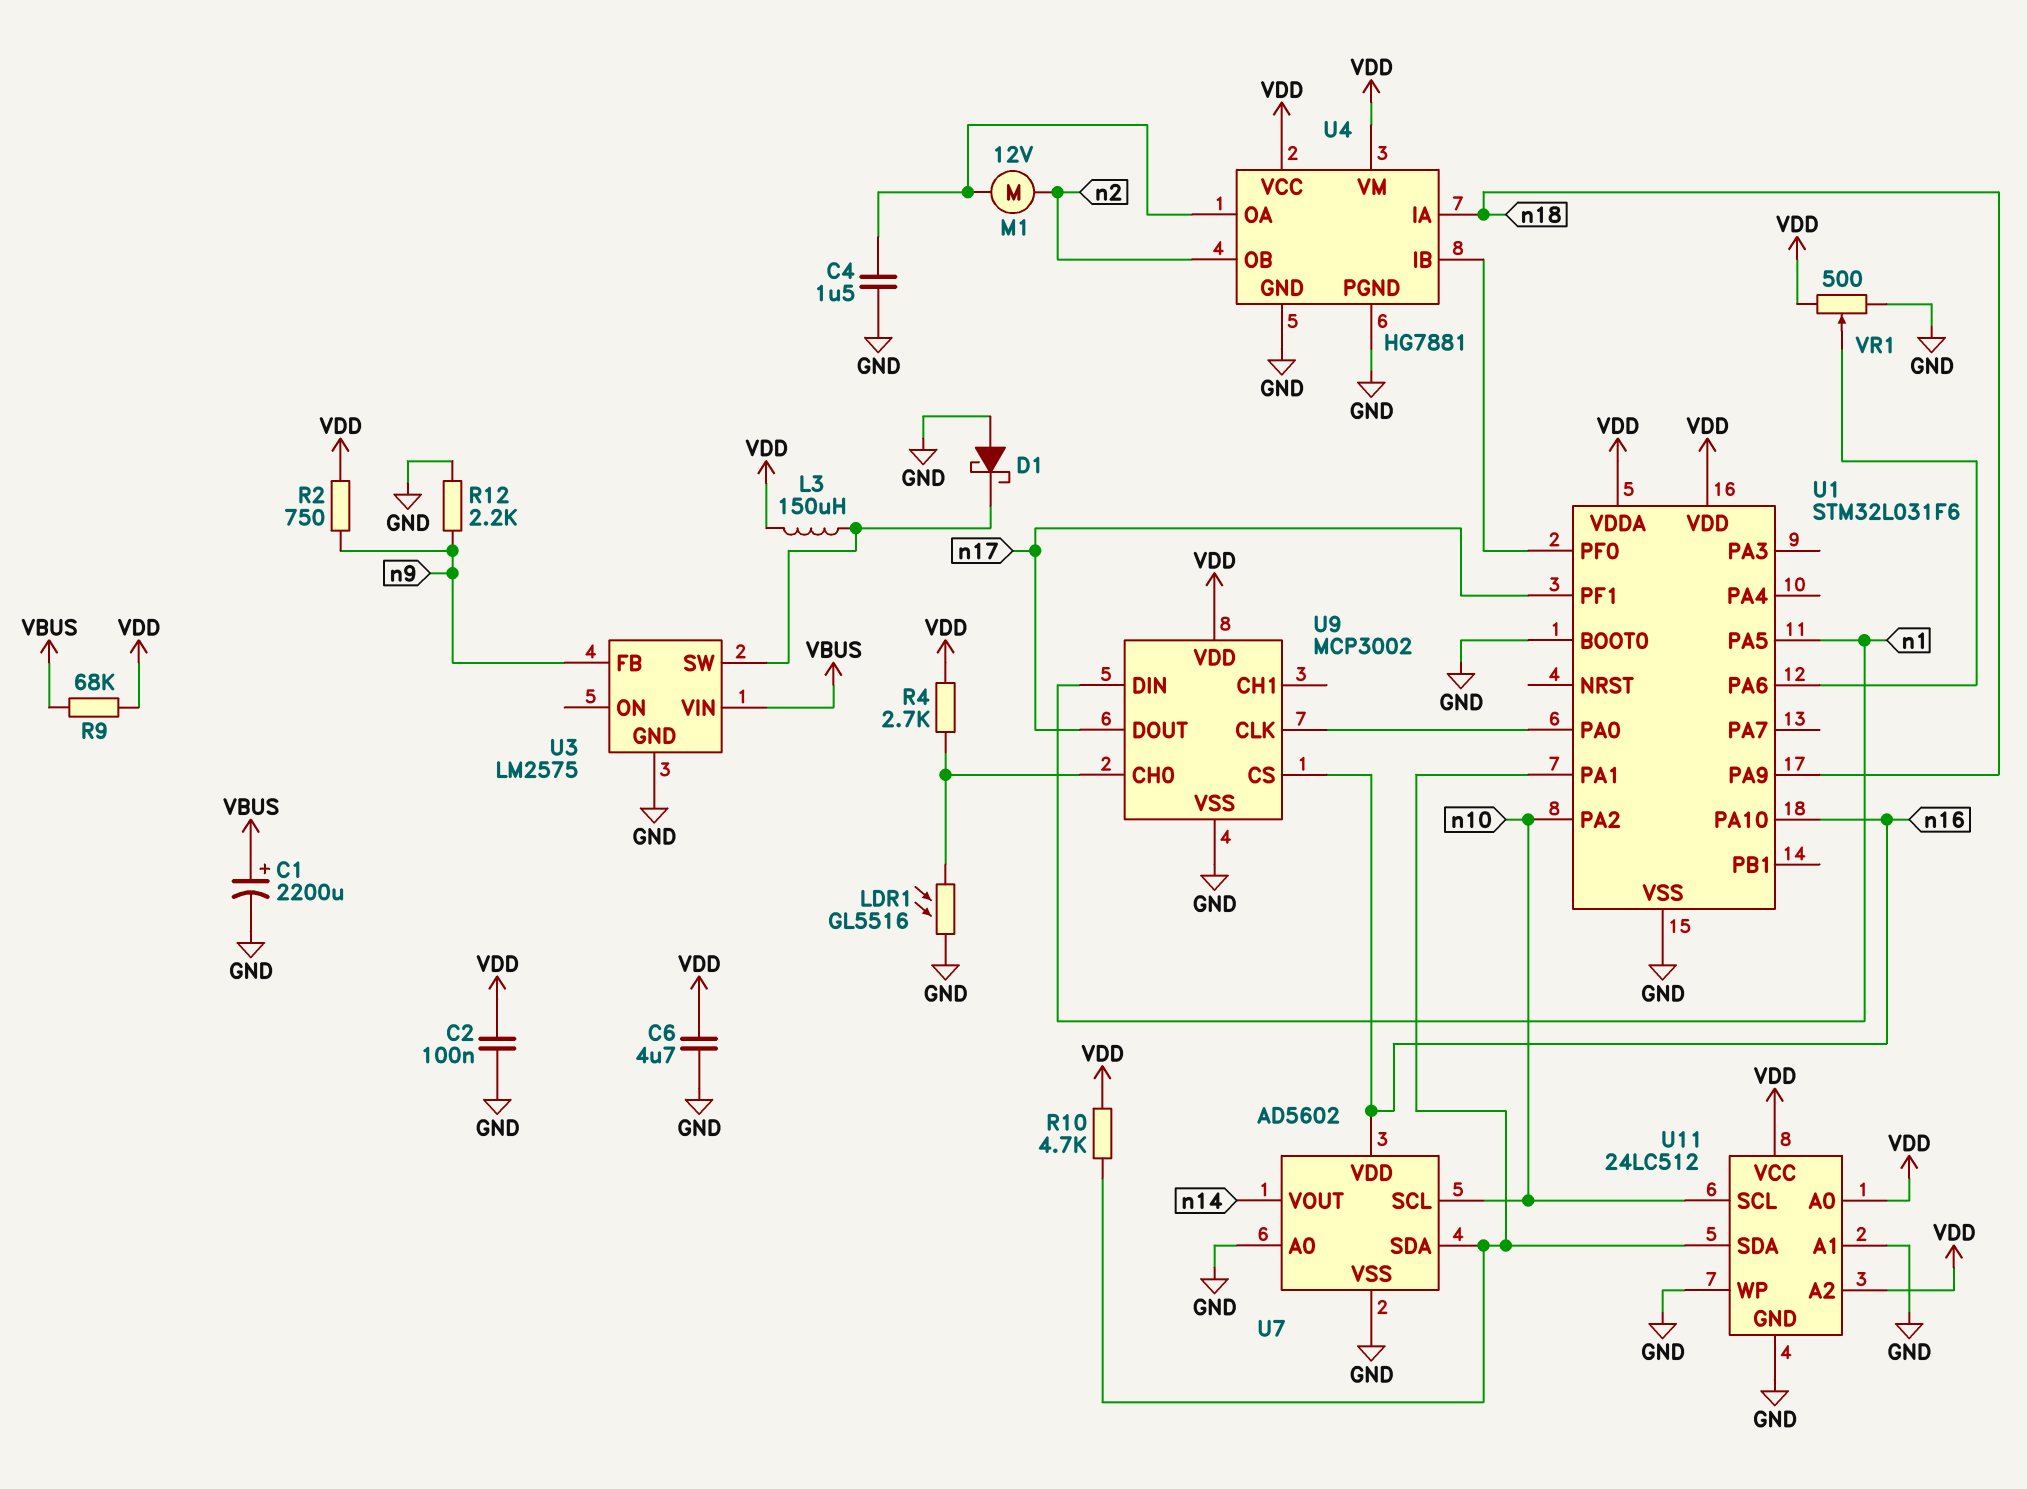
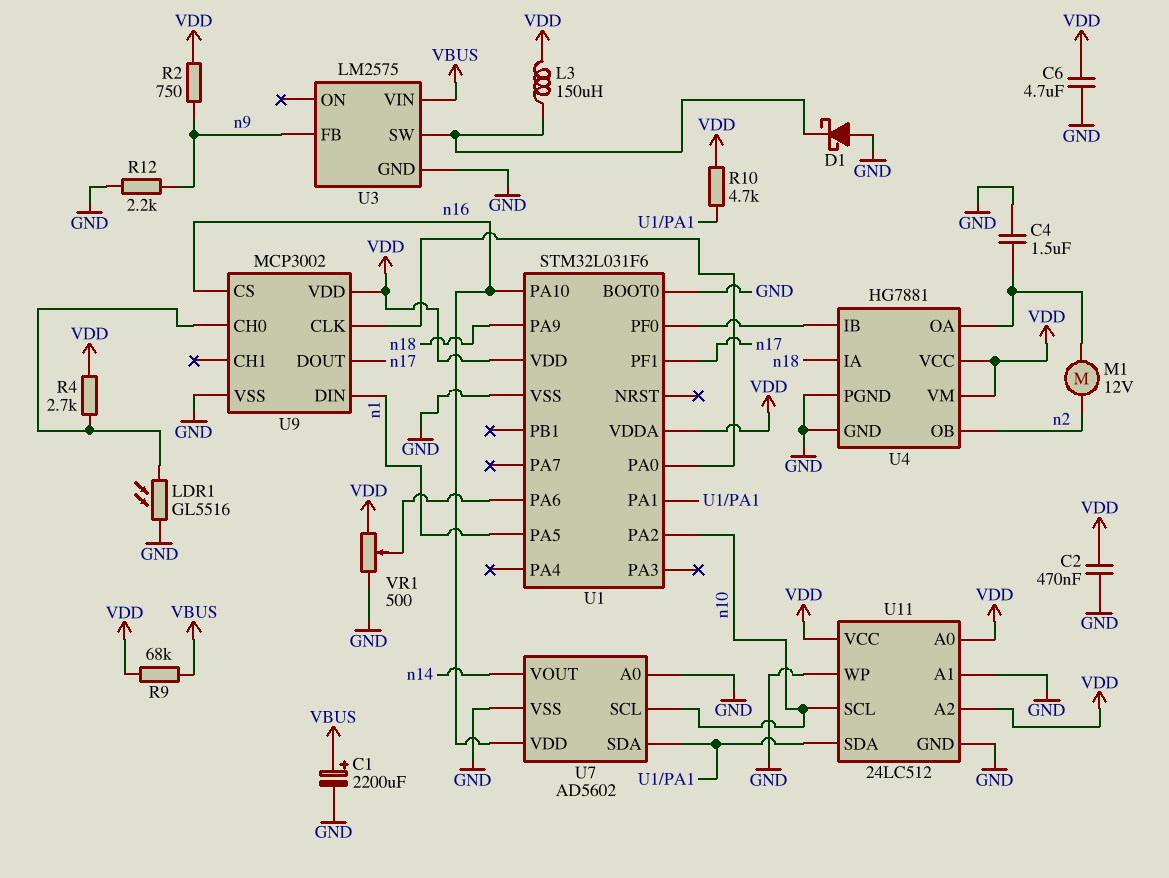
C2: 100nF (GND, VDD) -> 470nF (GND, VDD)

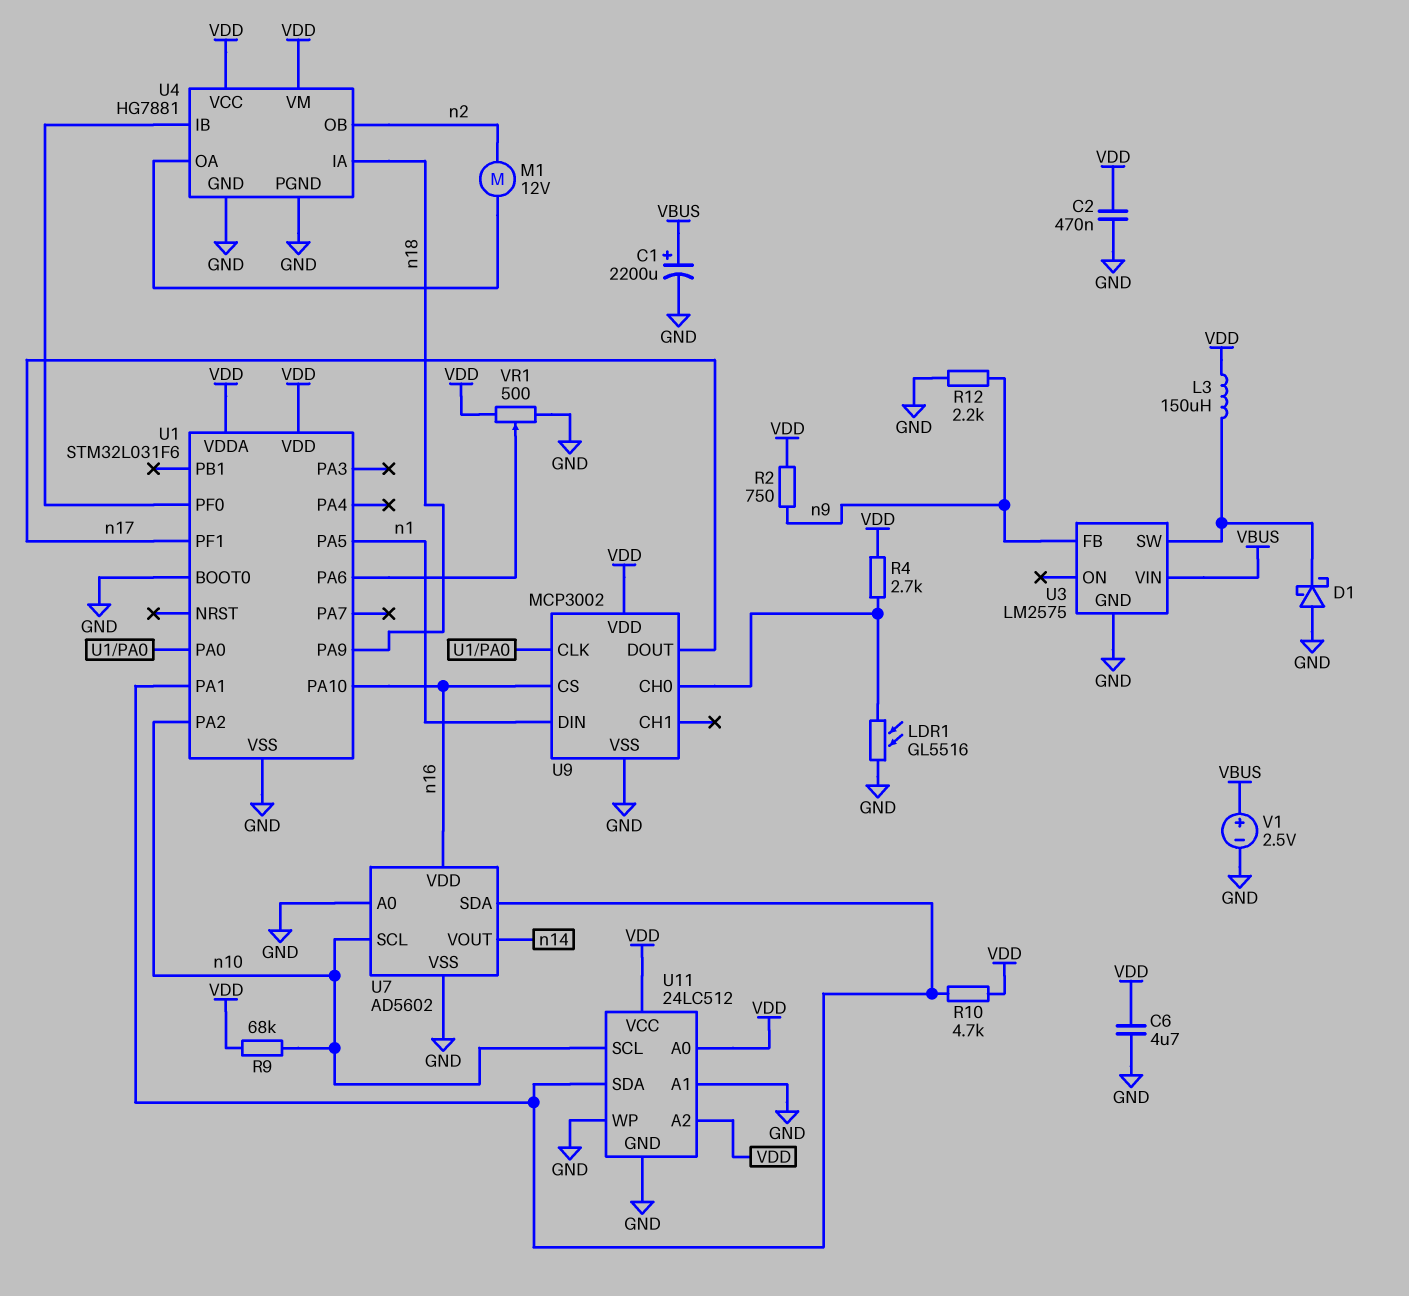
C4: 1.5uF (GND, U4/OA) -> none
R9: 68k (VBUS, VDD) -> 68k (VDD, n10)
V1: none -> 2.5V (plus VBUS, minus GND)

